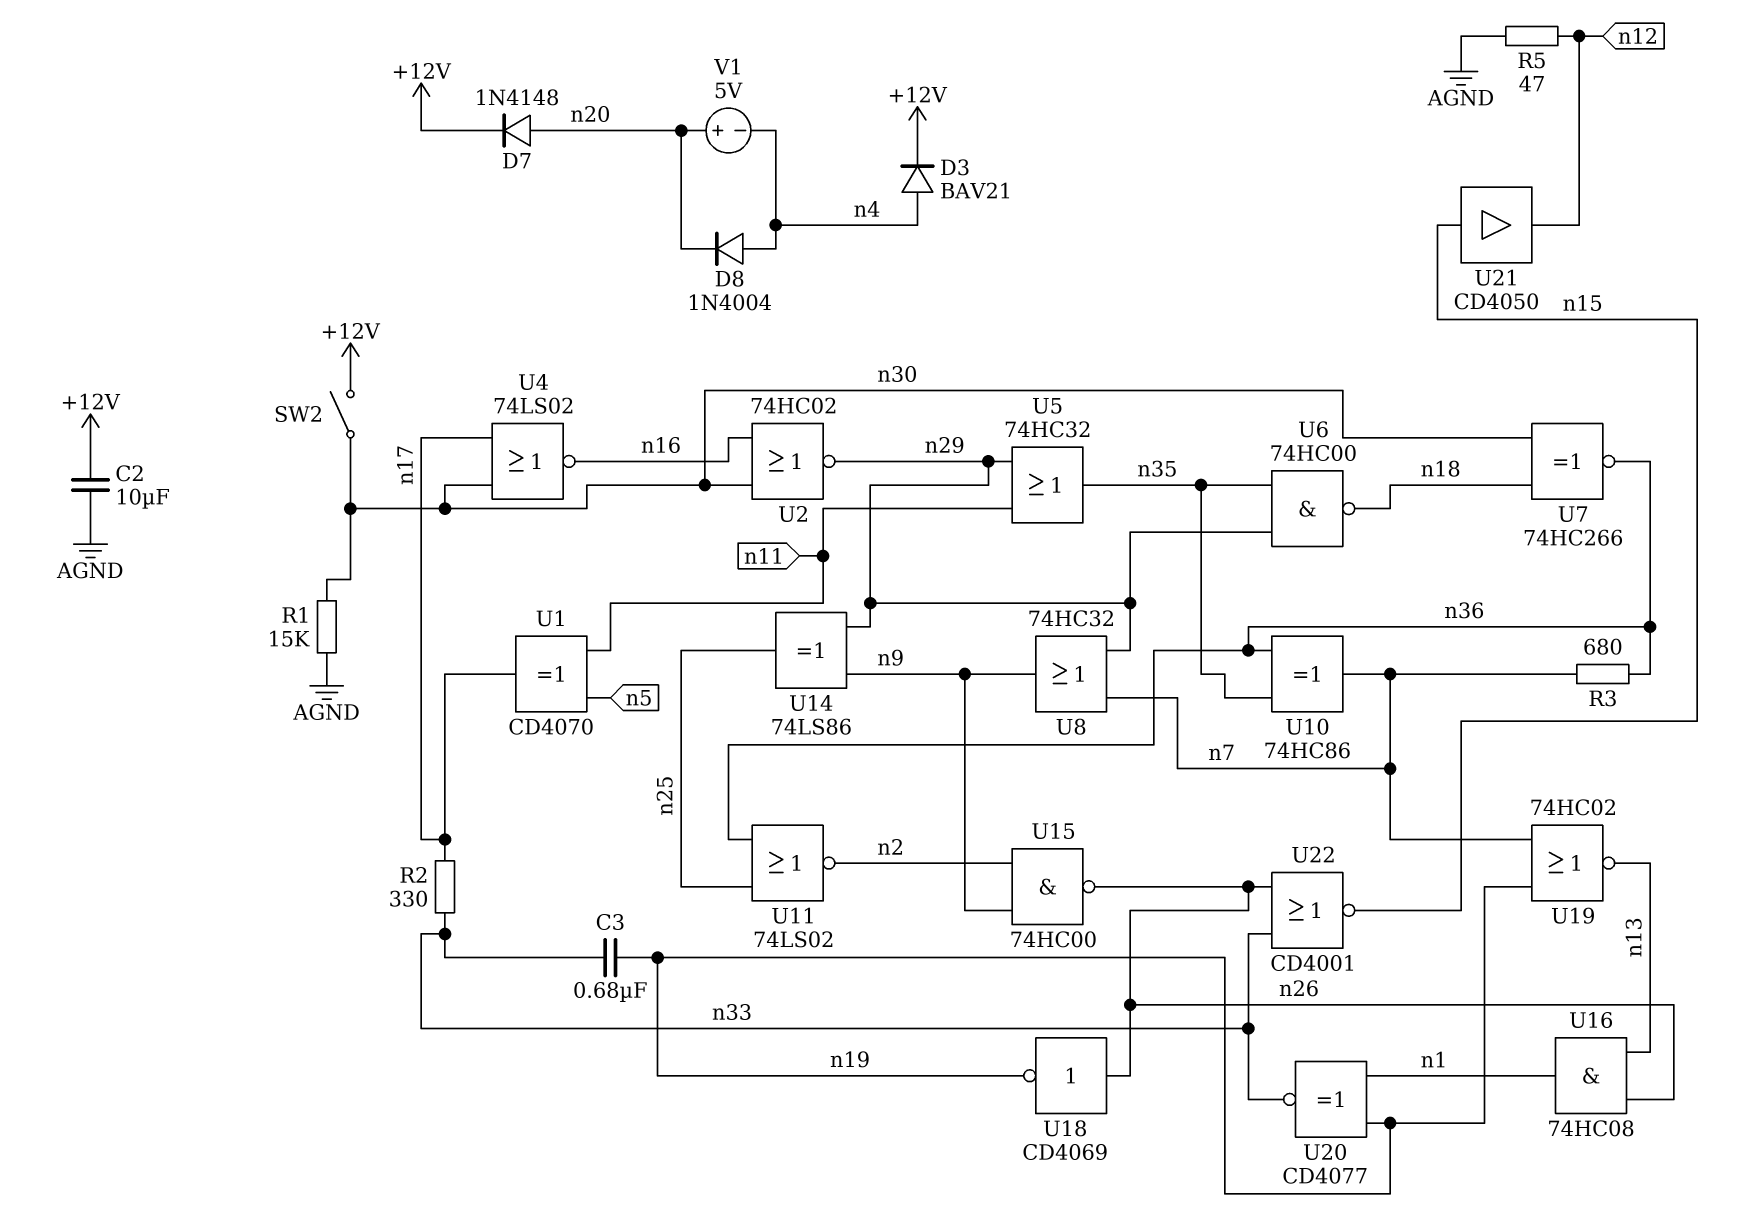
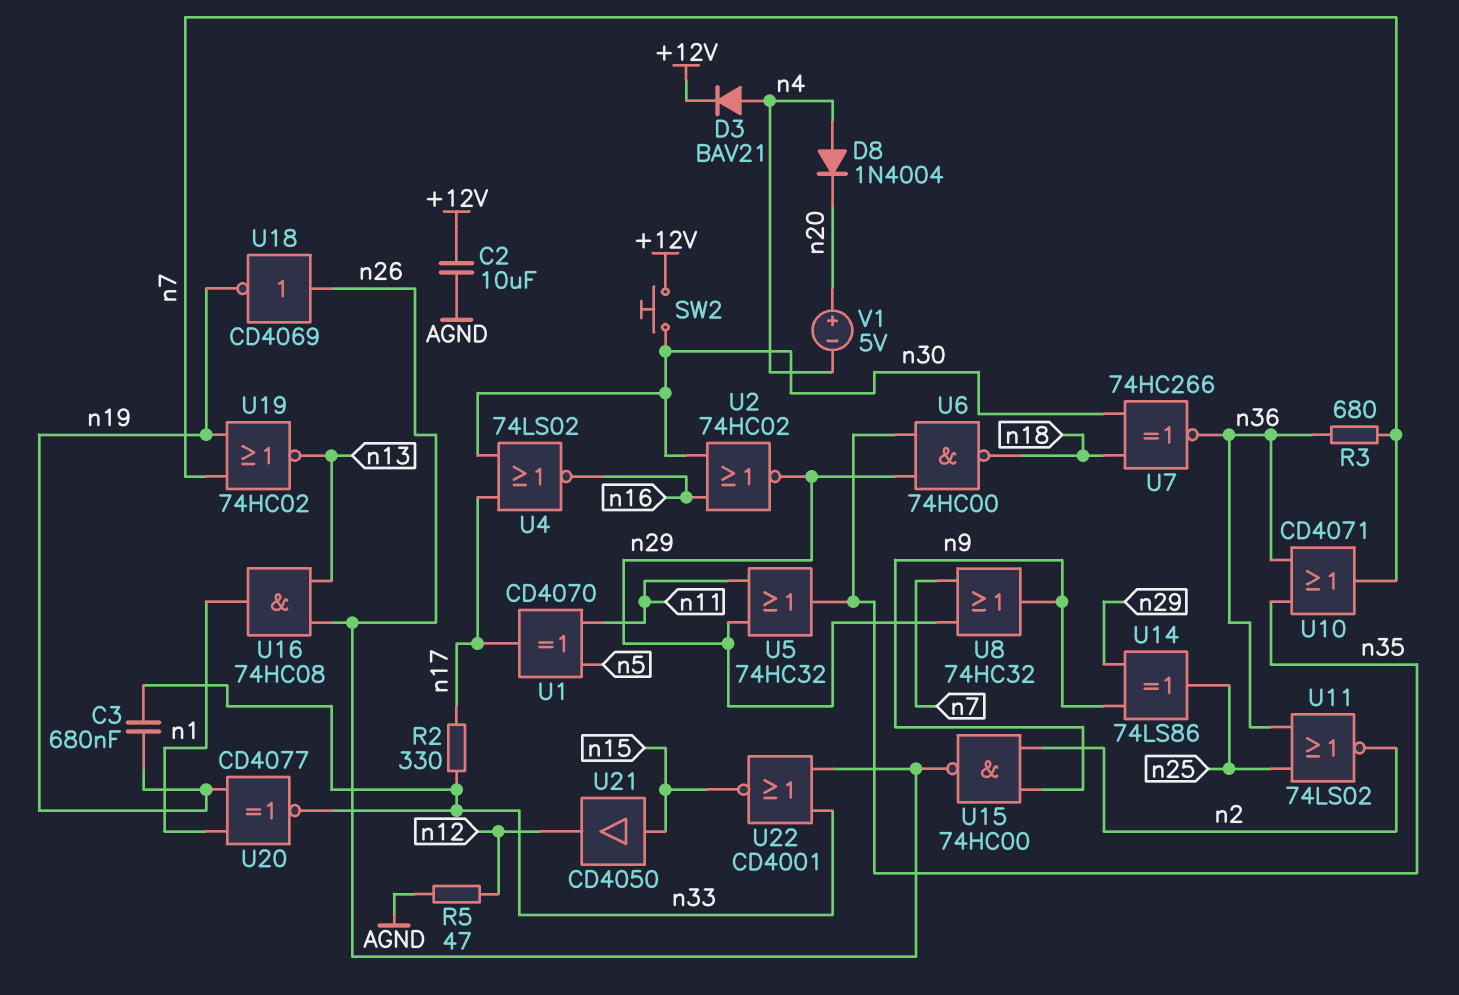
D7: diode 1N4148 (A n20, K +12V) -> none
R1: 15k (AGND, n30) -> none
SW2: switch (+12V, n30) -> button (+12V, n30)
U10: XOR 74HC86 (in n35, in n36, out n7) -> OR CD4071 (in n35, in n36, out n7)

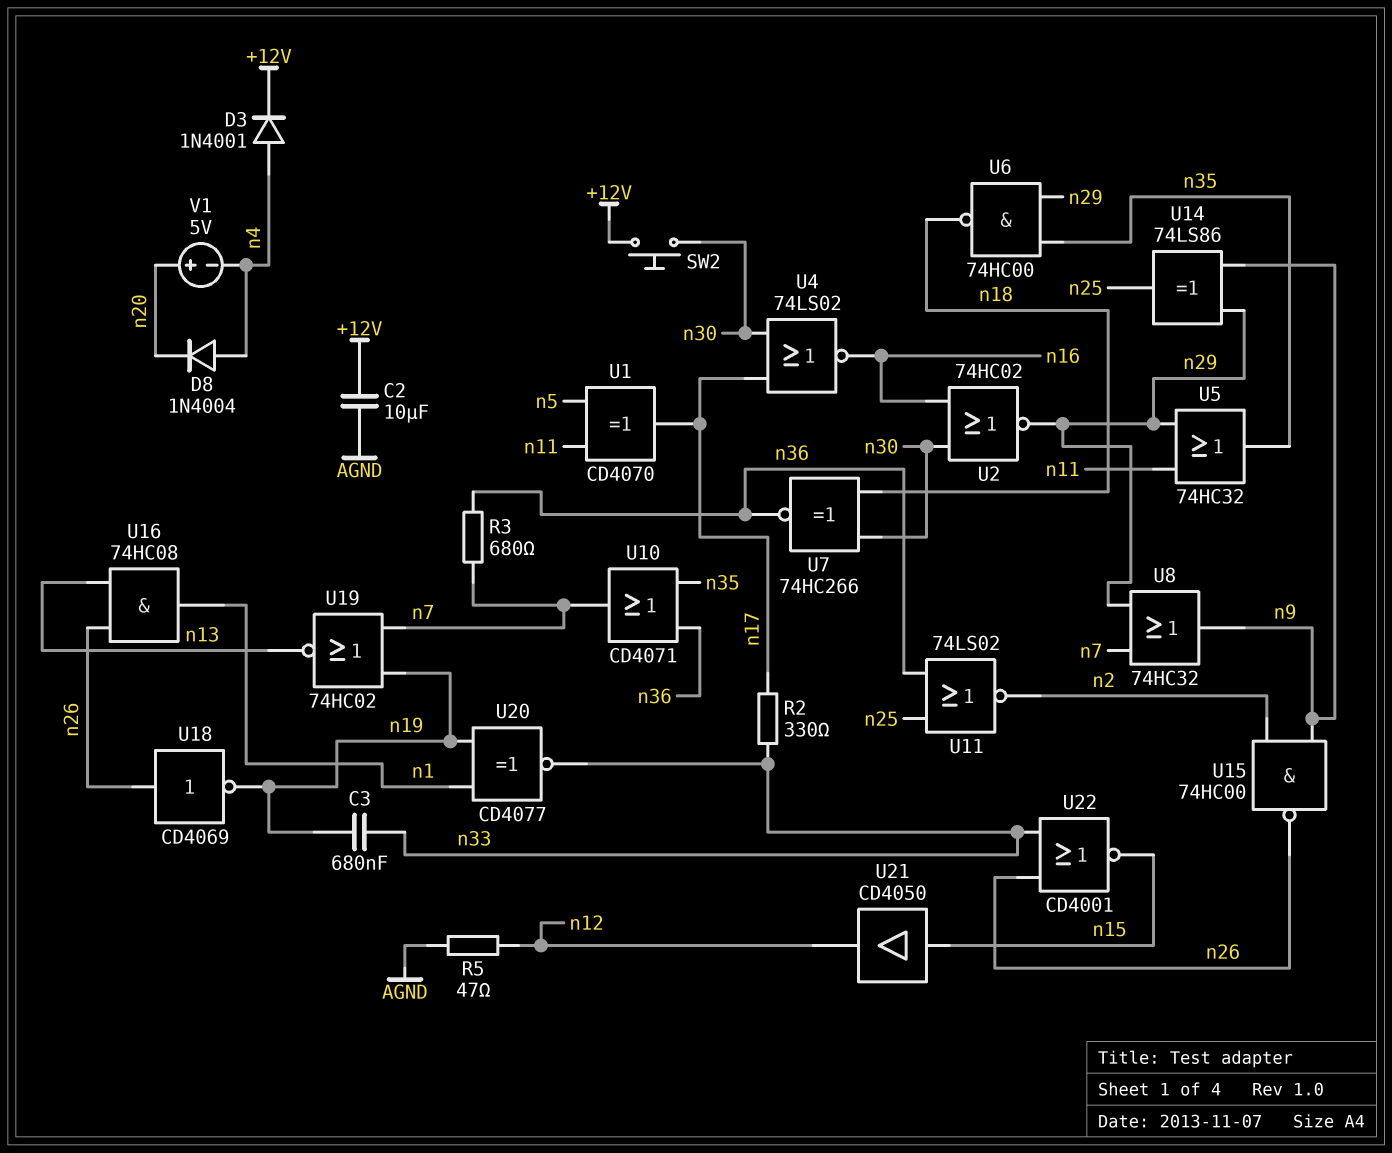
D3: diode BAV21 (A n4, K +12V) -> diode 1N4001 (A n4, K +12V)

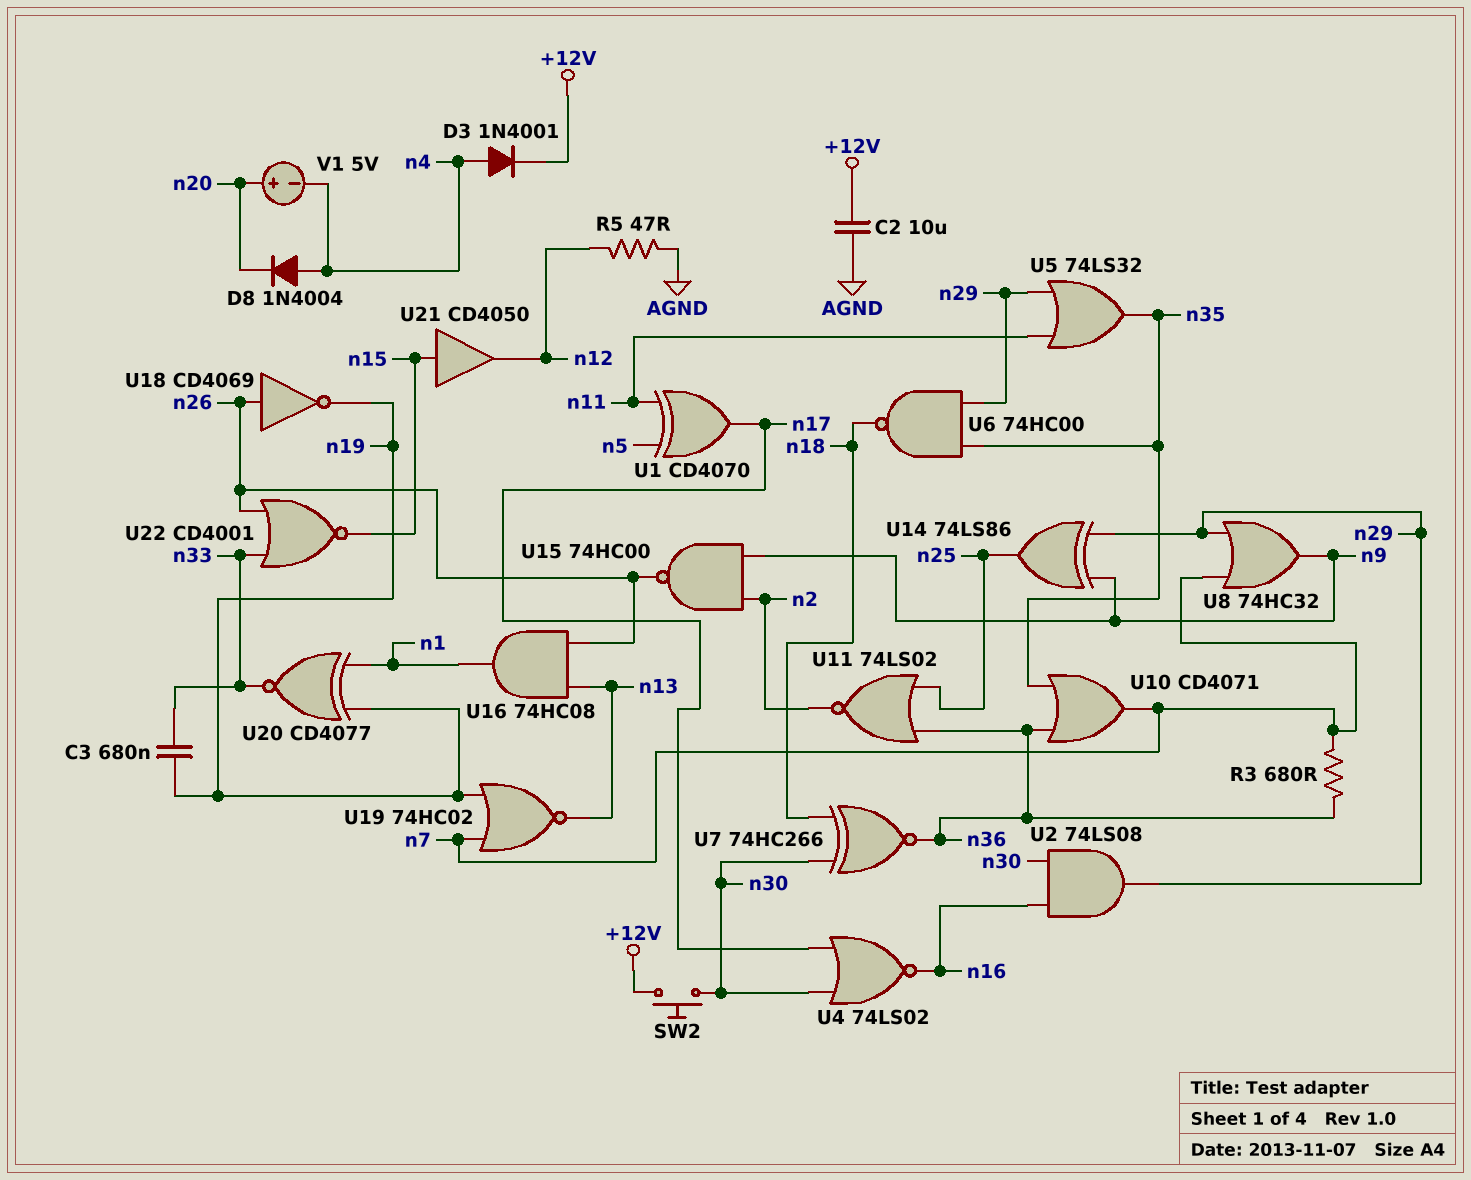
R2: 330 (n17, n33) -> none
U2: NOR 74HC02 (in n16, in n30, out n29) -> AND 74LS08 (in n16, in n30, out n29)
U5: OR 74HC32 (in n11, in n29, out n35) -> OR 74LS32 (in n11, in n29, out n35)

